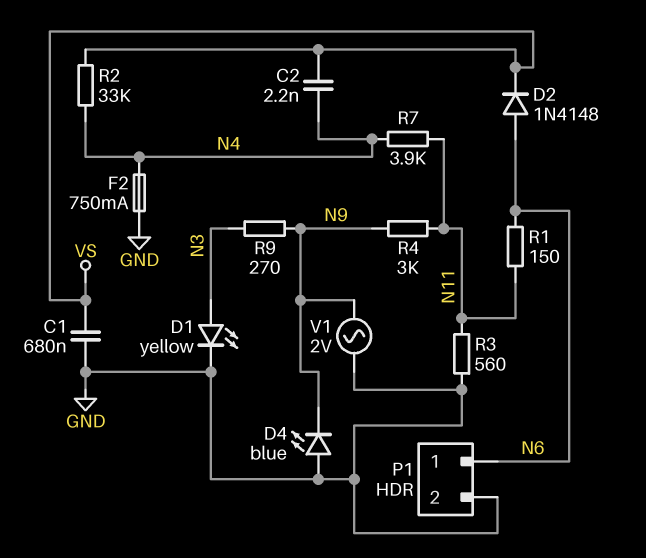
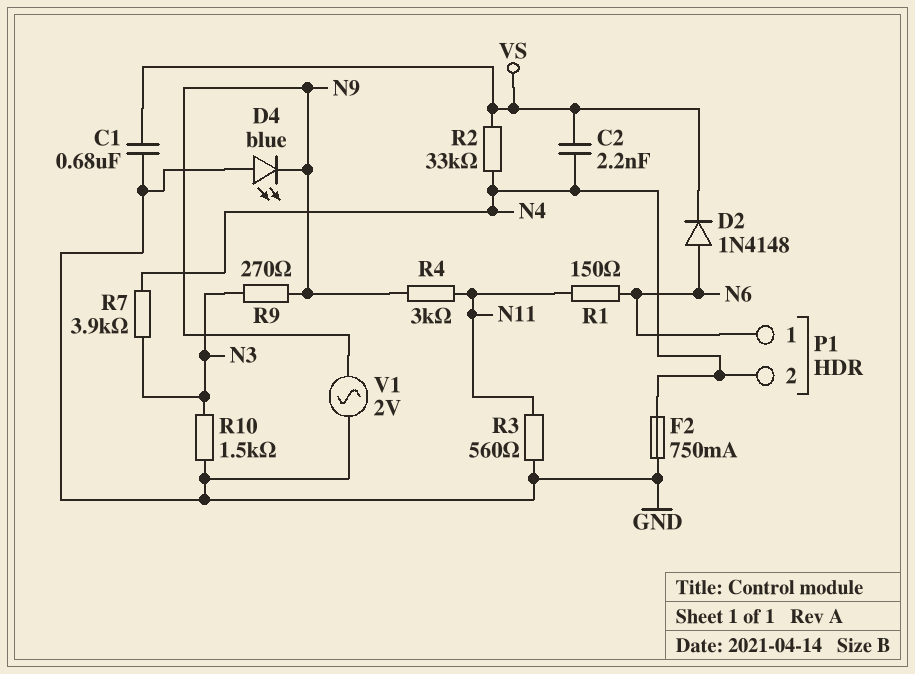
D1: LED yellow (A N3, K GND) -> none
P1 pin 2: GND -> N4
R7: 3.9k (N4, N11) -> 3.9k (N3, N4)
R10: none -> 1.5k (GND, N3)

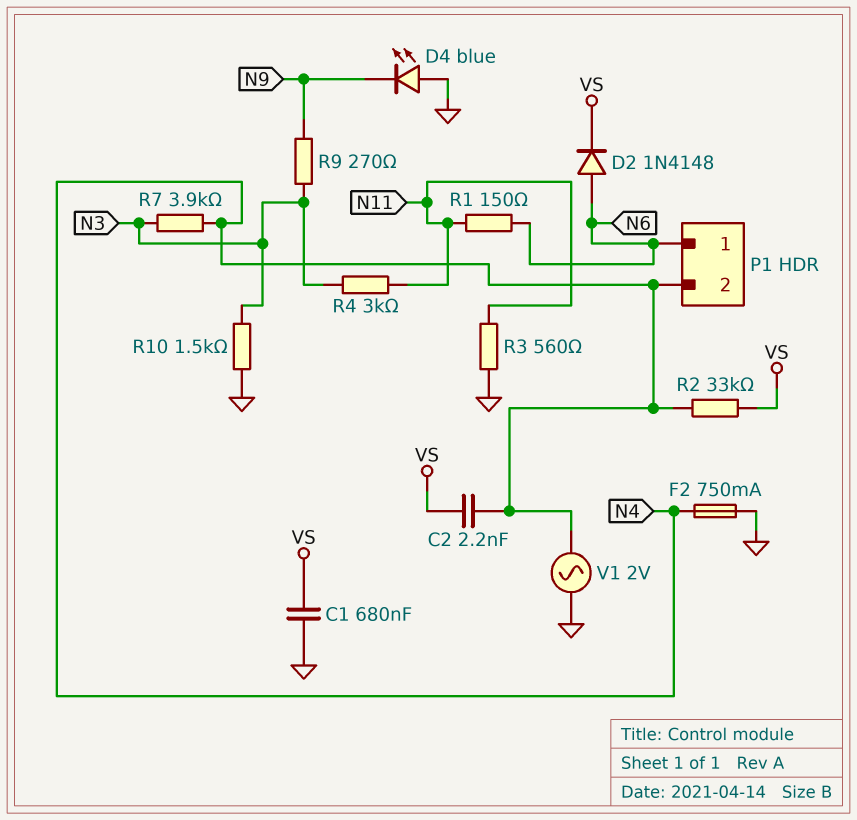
R4: 3k (N9, N11) -> 3k (N3, N11)
V1: AC 2V (GND, N9) -> AC 2V (GND, N4)

